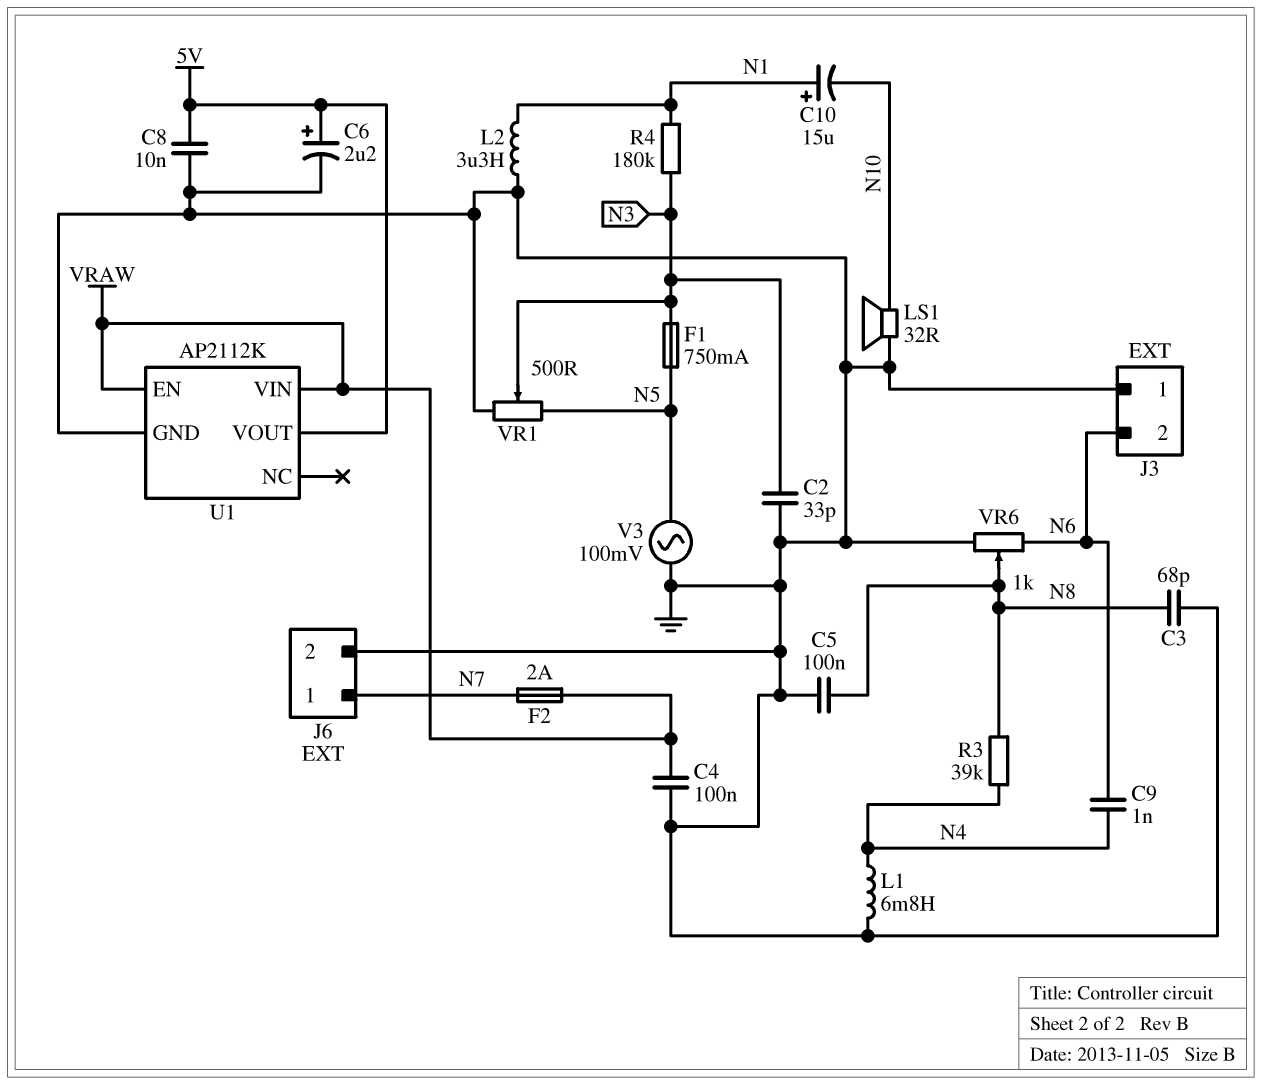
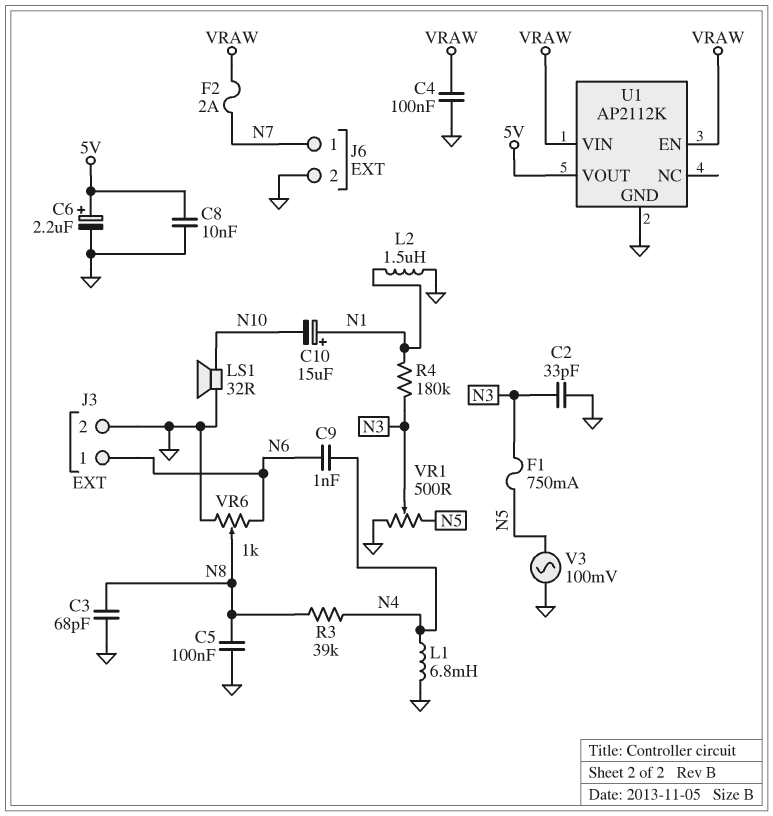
J3 pin 1: GND -> N6
J3 pin 2: N6 -> GND
L2: 3.3uH (GND, N1) -> 1.5uH (GND, N1)

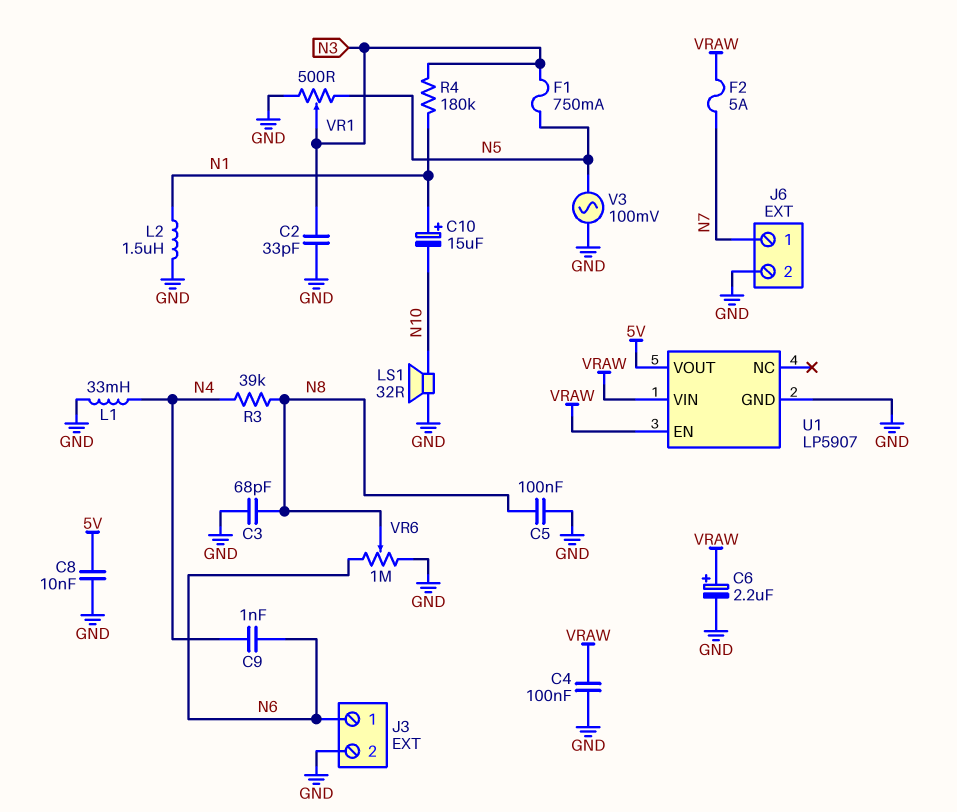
C6: 2.2uF (plus 5V, minus GND) -> 2.2uF (plus VRAW, minus GND)
F2: 2A (N7, VRAW) -> 5A (N7, VRAW)
L1: 6.8mH (GND, N4) -> 33mH (GND, N4)
U1: AP2112K -> LP5907
VR6: 1k (GND, N6, wiper N8) -> 1M (GND, N6, wiper N8)

